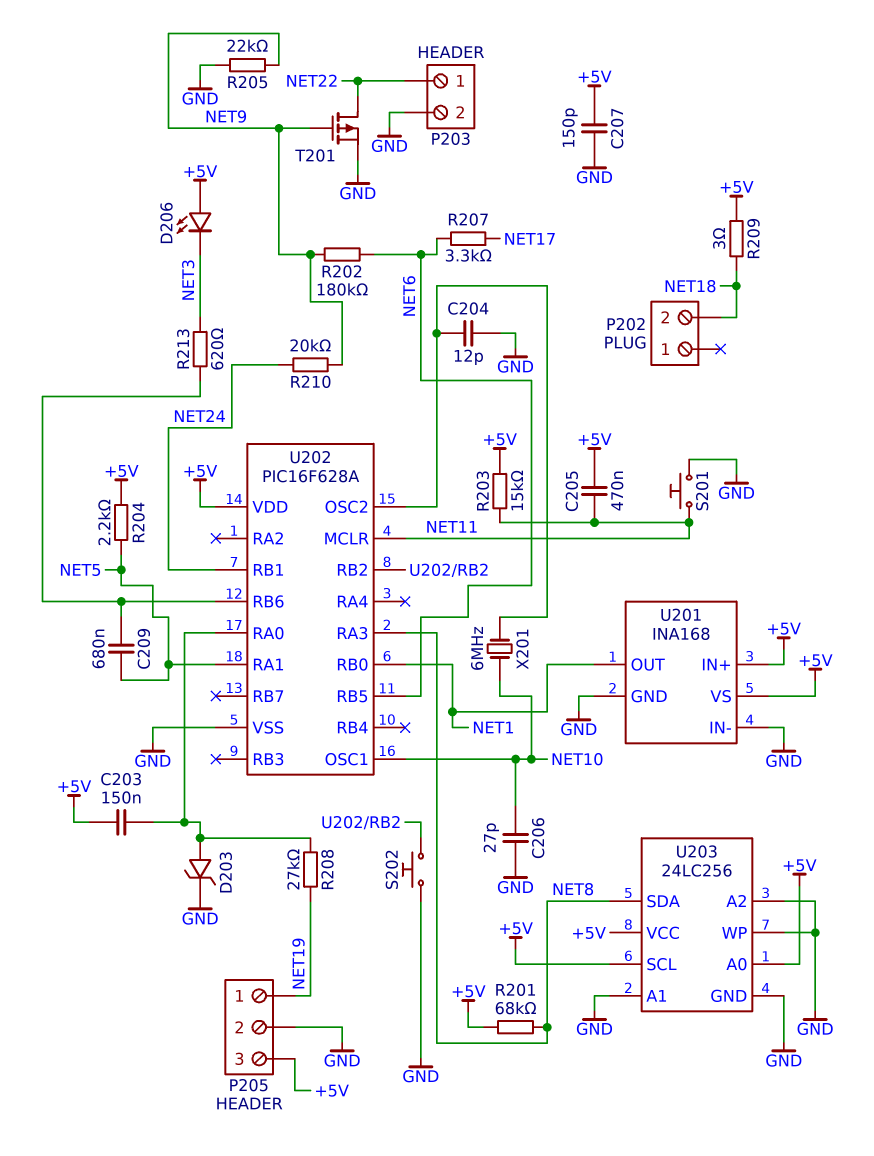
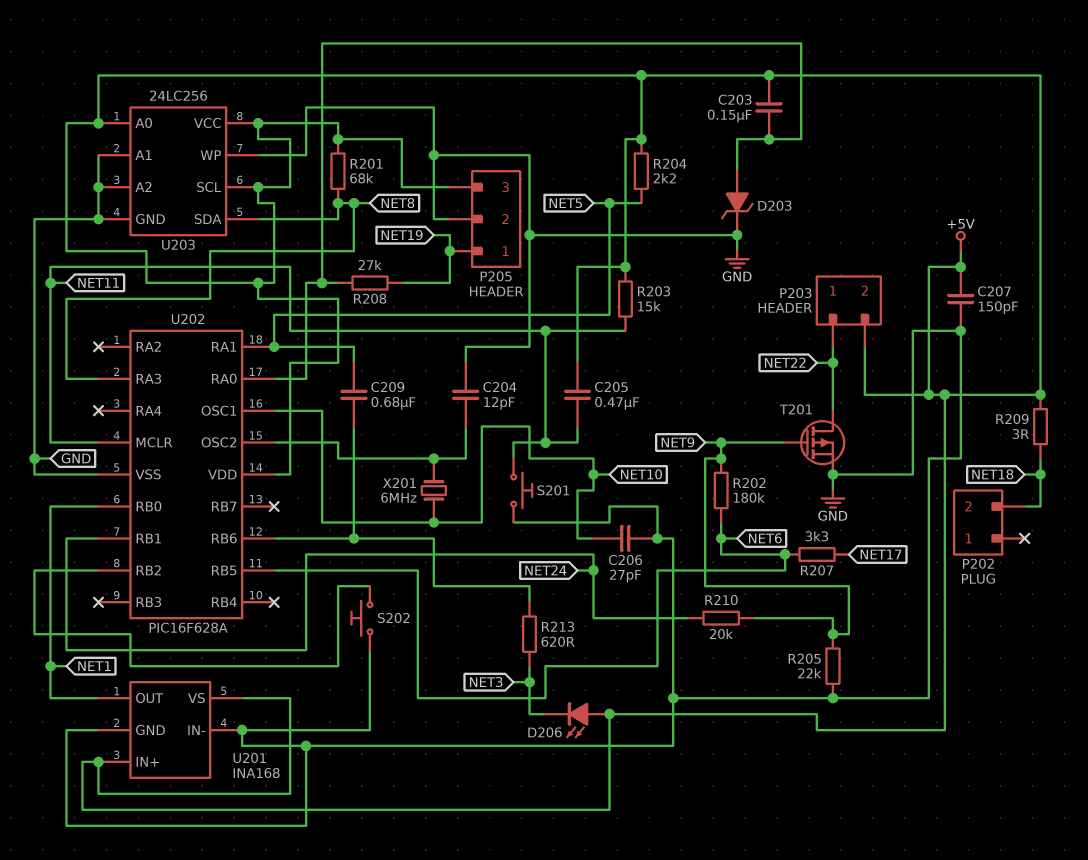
P203 pin 2: GND -> +5V

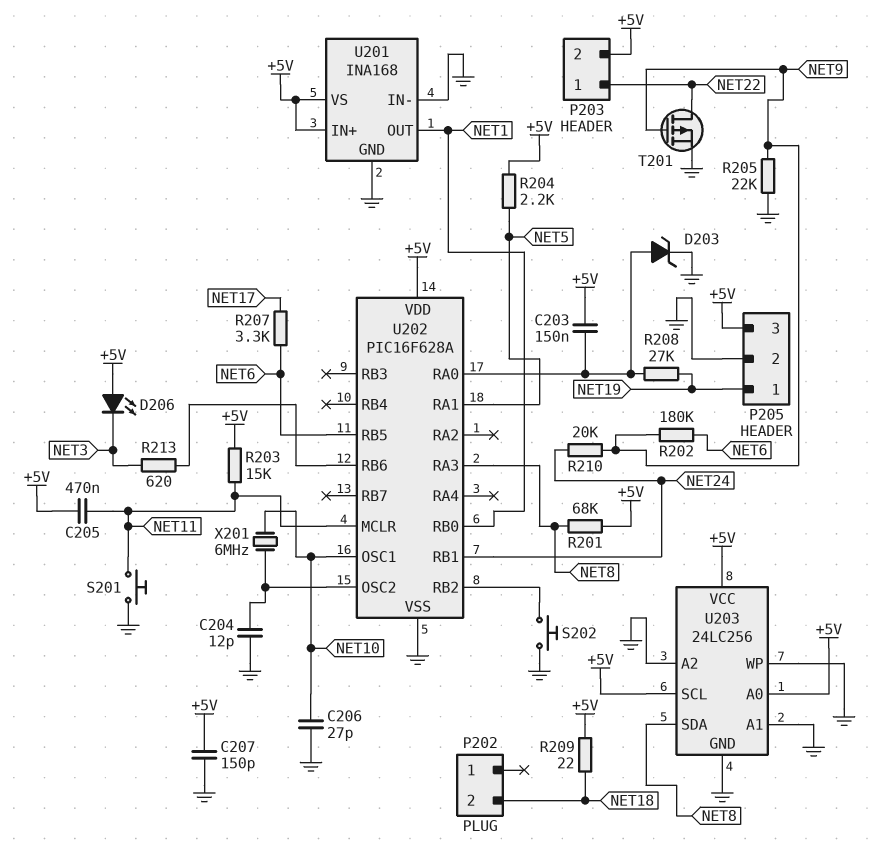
C209: 680nF (NET5, U202/RB6) -> none
R209: 3 (+5V, NET18) -> 22 (+5V, NET18)

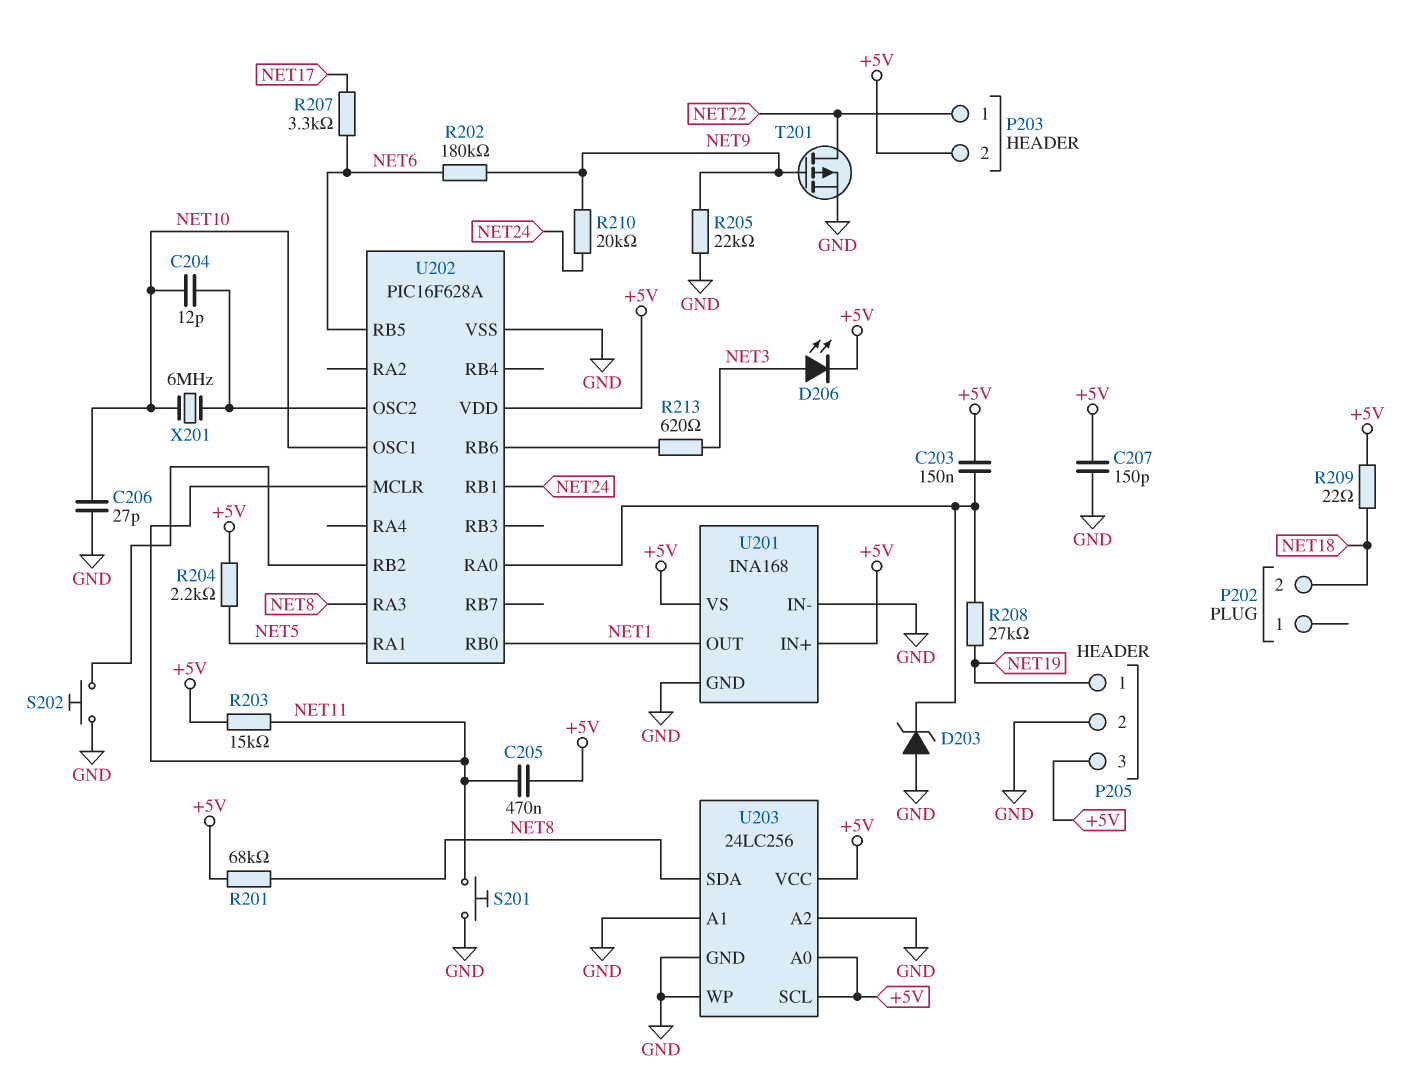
C204: 12pF (GND, U202/OSC2) -> 12pF (NET10, U202/OSC2)
D203: zener (A U202/RA0, K GND) -> zener (A GND, K U202/RA0)
D206: LED (A +5V, K NET3) -> LED (A NET3, K +5V)

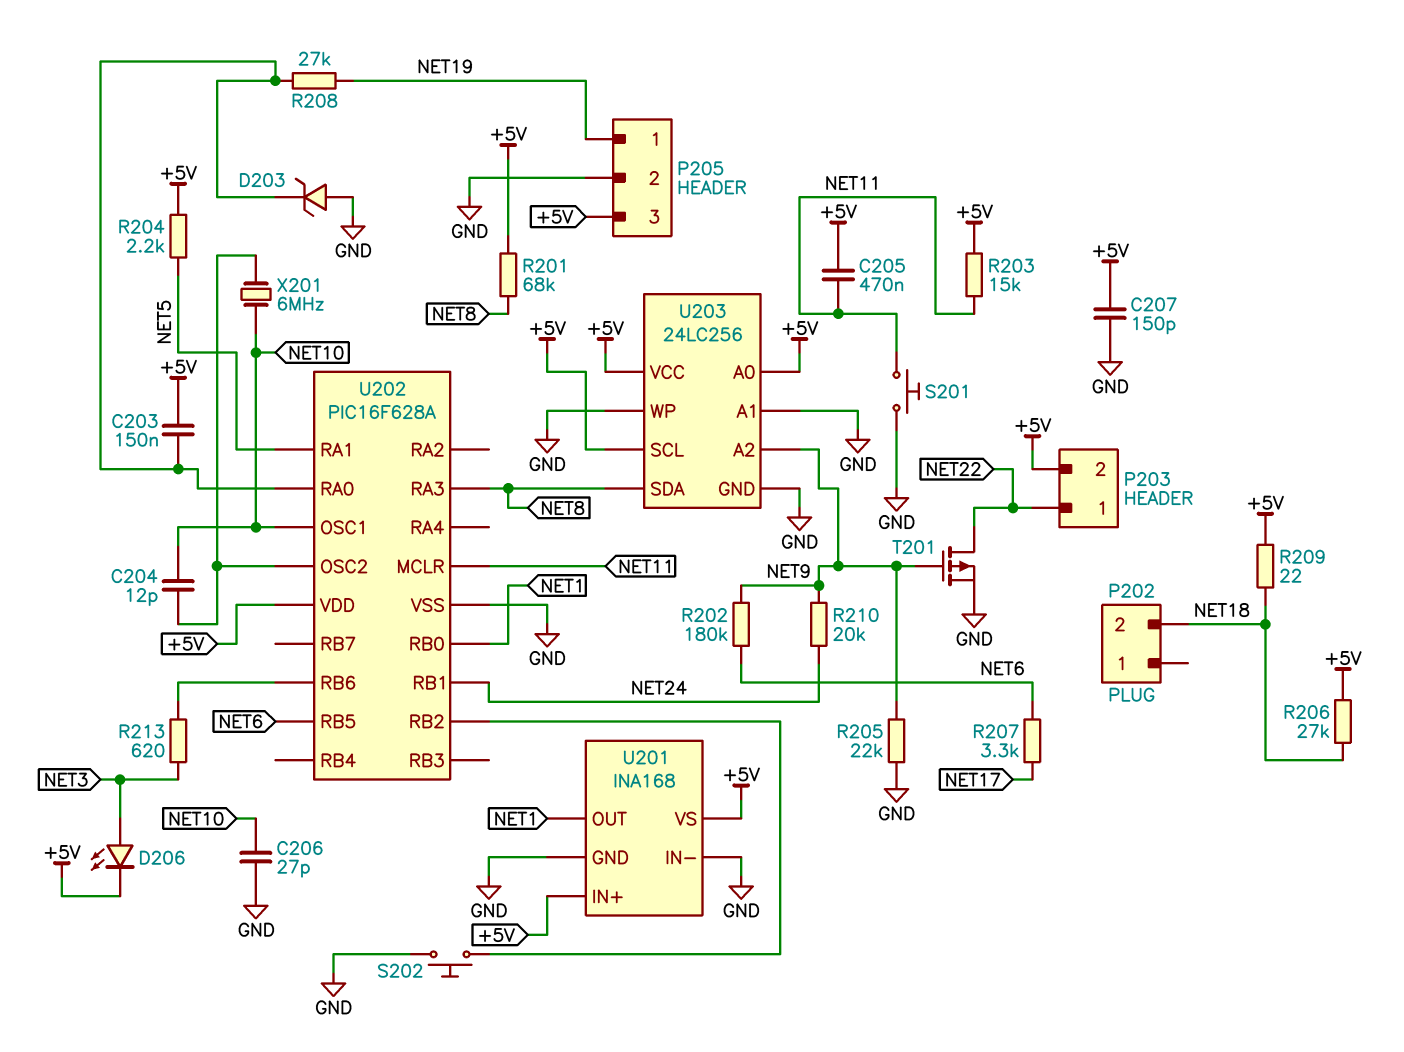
R206: none -> 27k (+5V, NET18)
U203 pin A2: GND -> NET9

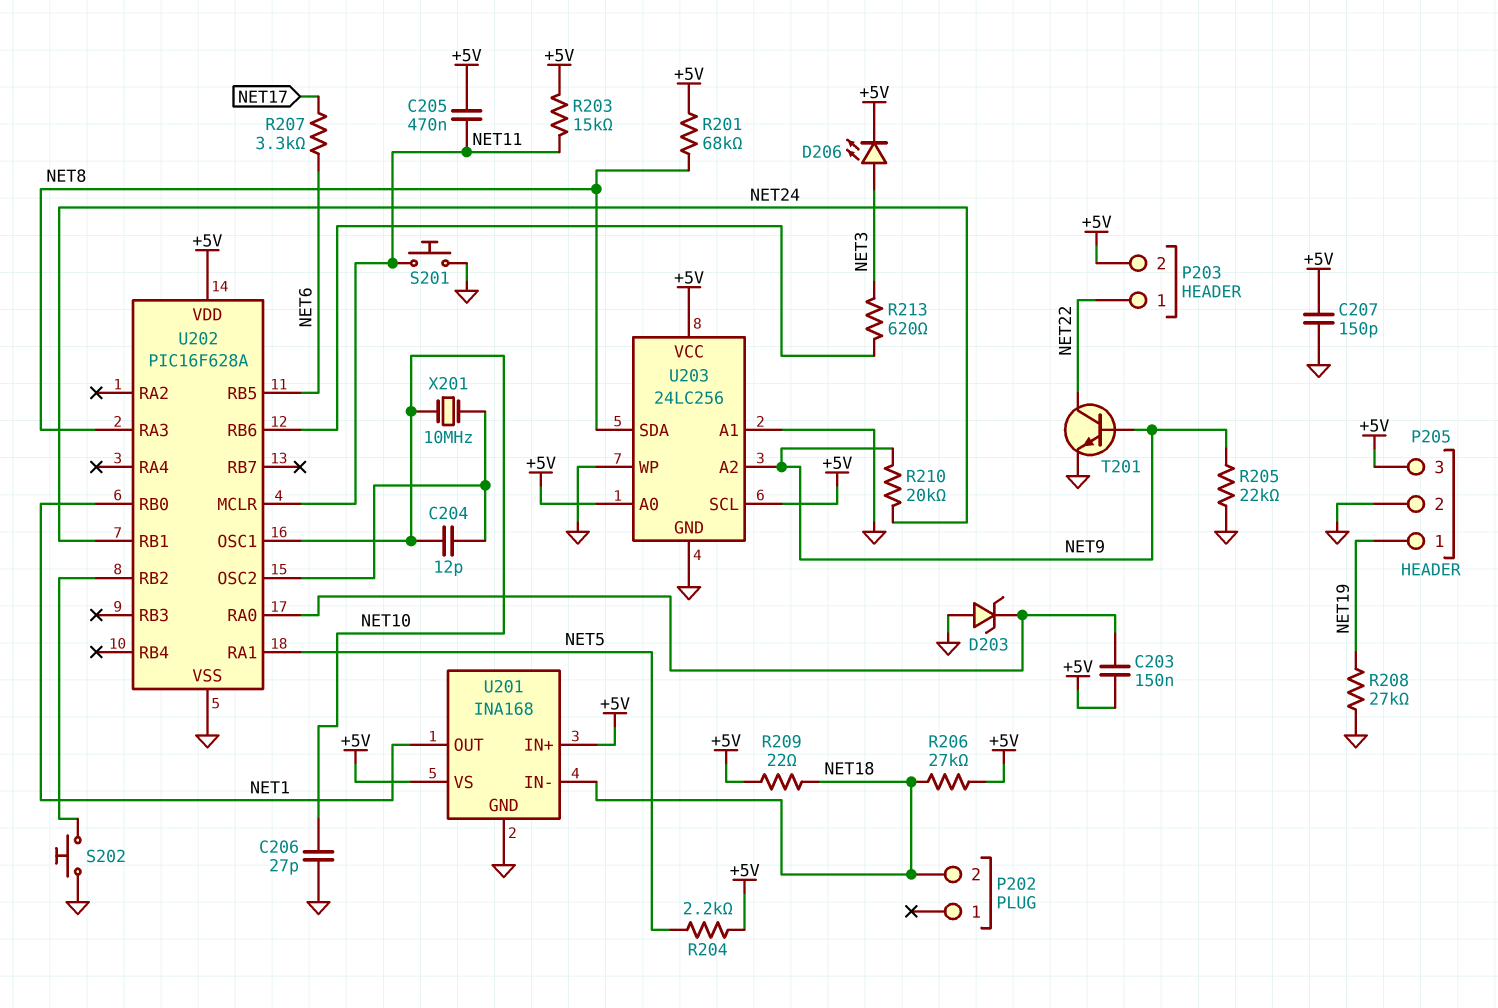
R202: 180k (NET6, NET9) -> none
R208: 27k (NET19, U202/RA0) -> 27k (GND, NET19)
T201: PMOS (G NET9, D NET22, S GND) -> NPN (B NET9, C NET22, E GND)
U201 pin IN-: GND -> NET18
X201: 6MHz (NET10, U202/OSC2) -> 10MHz (NET10, U202/OSC2)

